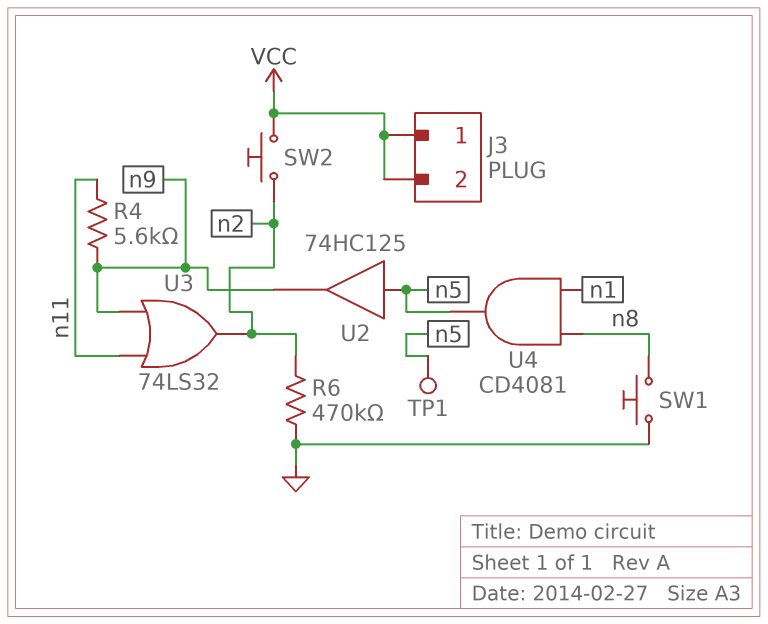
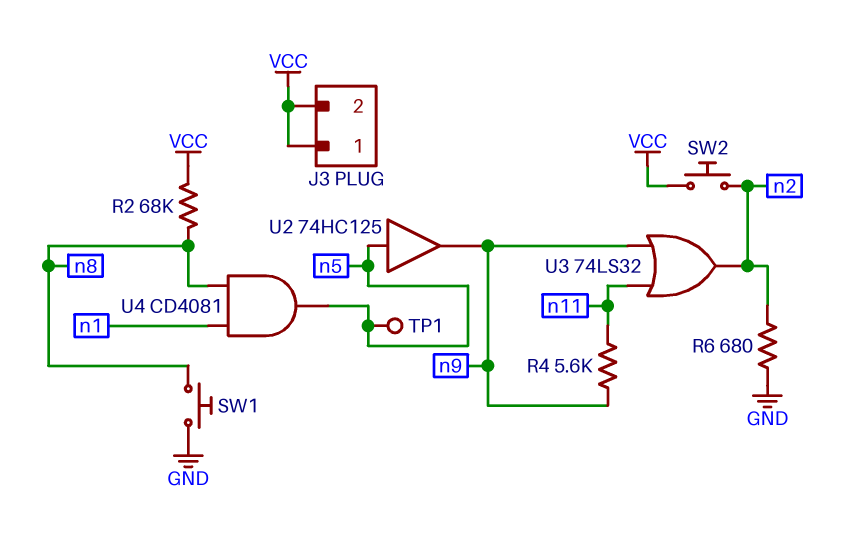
R2: none -> 68k (VCC, n8)
R6: 470k (GND, n2) -> 680 (GND, n2)

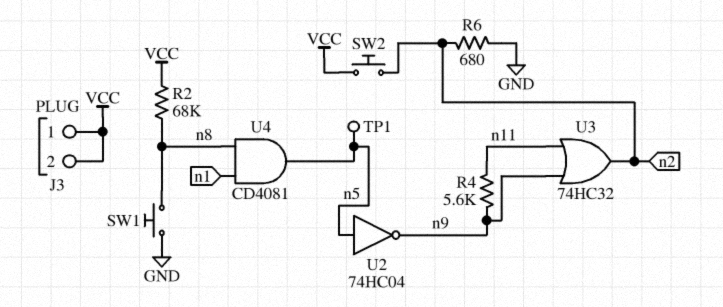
U2: buffer 74HC125 (in n5, out n9) -> NOT 74HC04 (in n5, out n9)
U3: OR 74LS32 (in n9, in n11, out n2) -> OR 74HC32 (in n9, in n11, out n2)

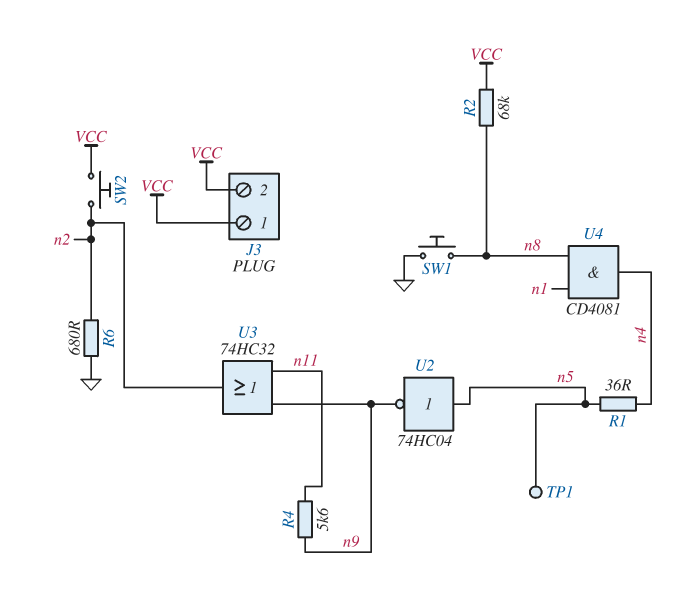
R1: none -> 36 (n4, n5)
U4: AND CD4081 (in n1, in n8, out n5) -> AND CD4081 (in n1, in n8, out n4)

